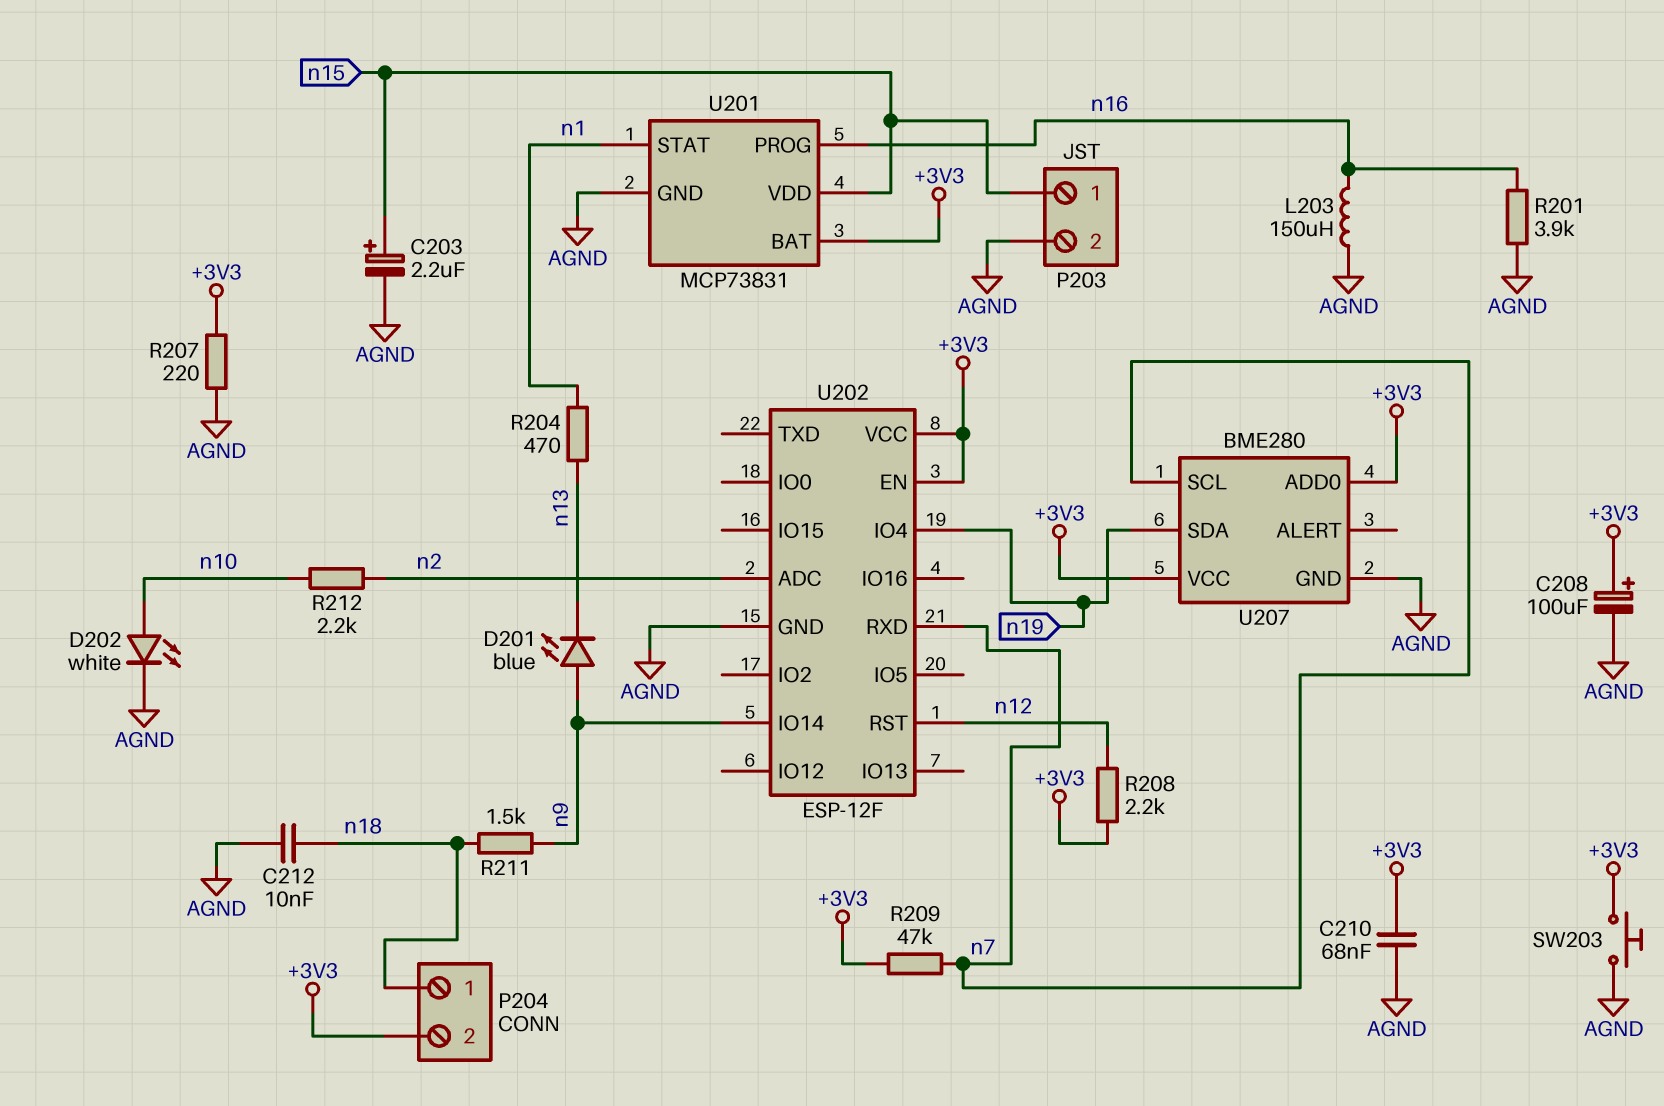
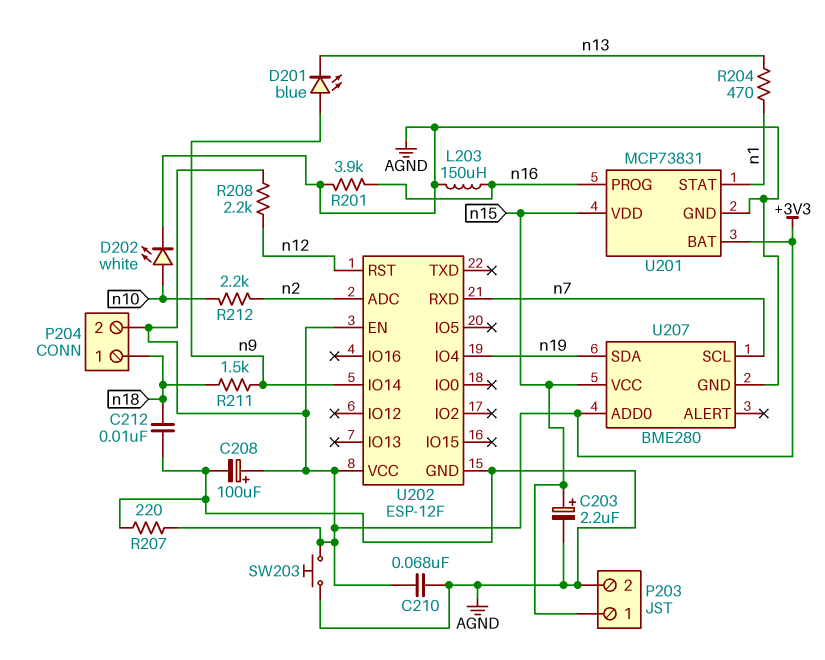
R209: 47k (+3V3, n7) -> none
U207 pin VCC: +3V3 -> n15

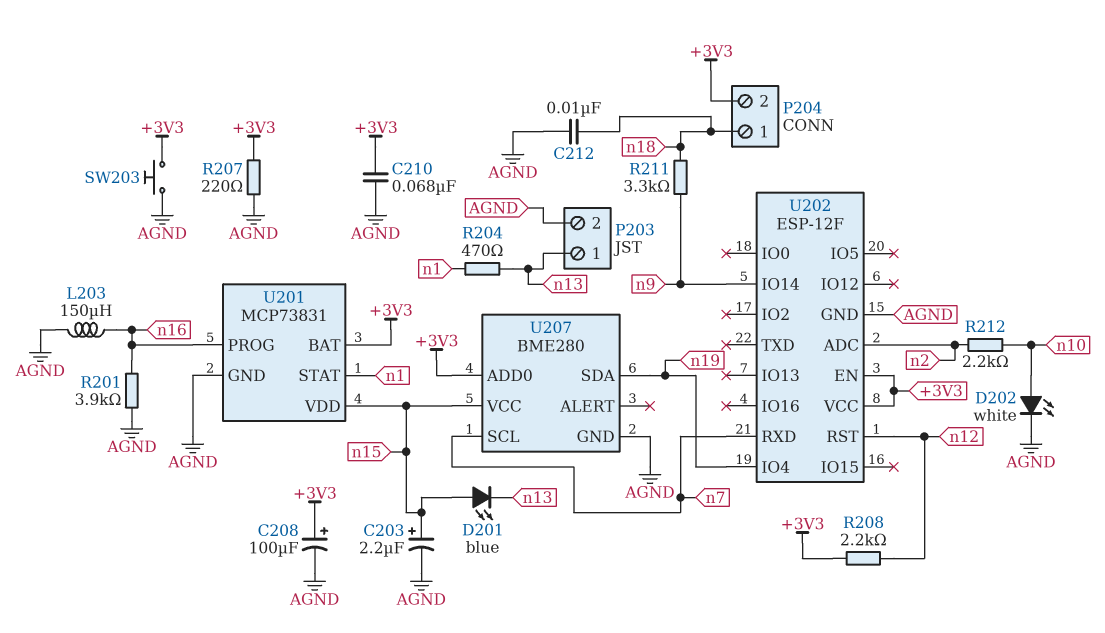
D201: LED blue (A n9, K n13) -> LED blue (A n15, K n13)
P203 pin 1: n15 -> n13
R211: 1.5k (n9, n18) -> 3.3k (n9, n18)

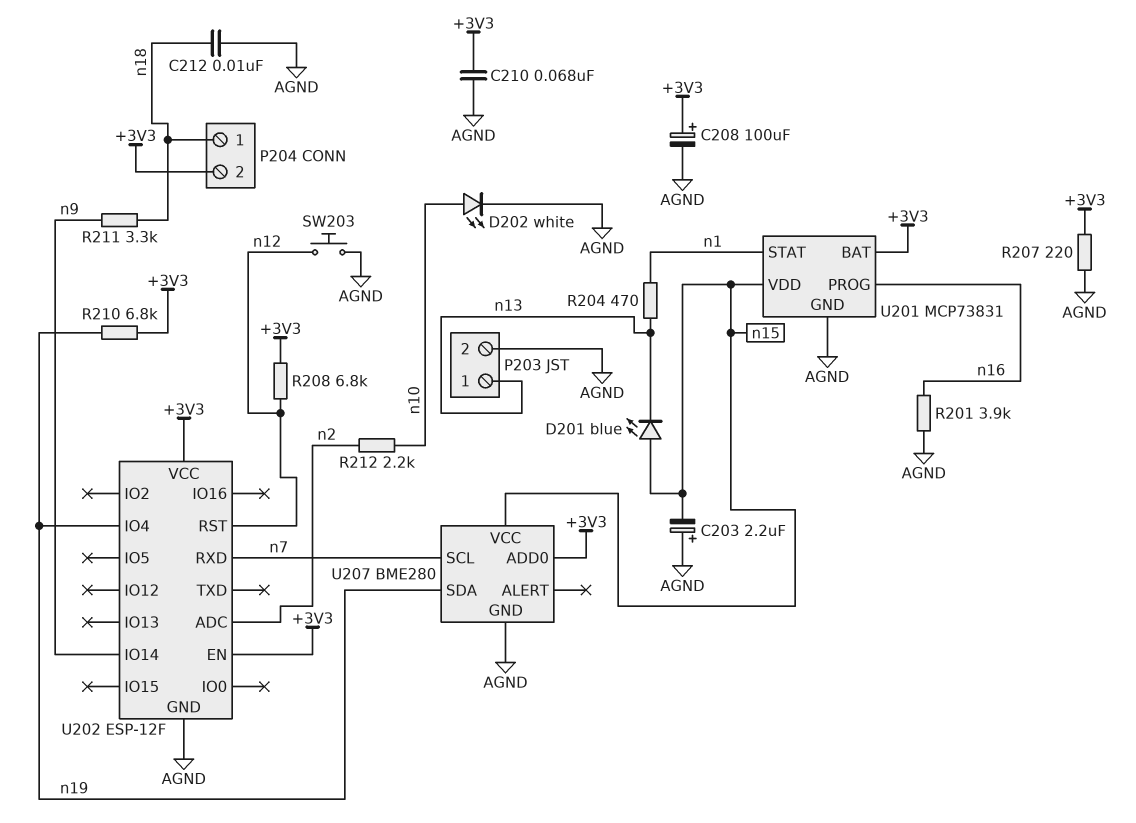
C203: 2.2uF (plus n15, minus AGND) -> 2.2uF (plus AGND, minus n15)
L203: 150uH (AGND, n16) -> none
R208: 2.2k (+3V3, n12) -> 6.8k (+3V3, n12)
R210: none -> 6.8k (+3V3, n19)
SW203: button (+3V3, AGND) -> button (AGND, n12)

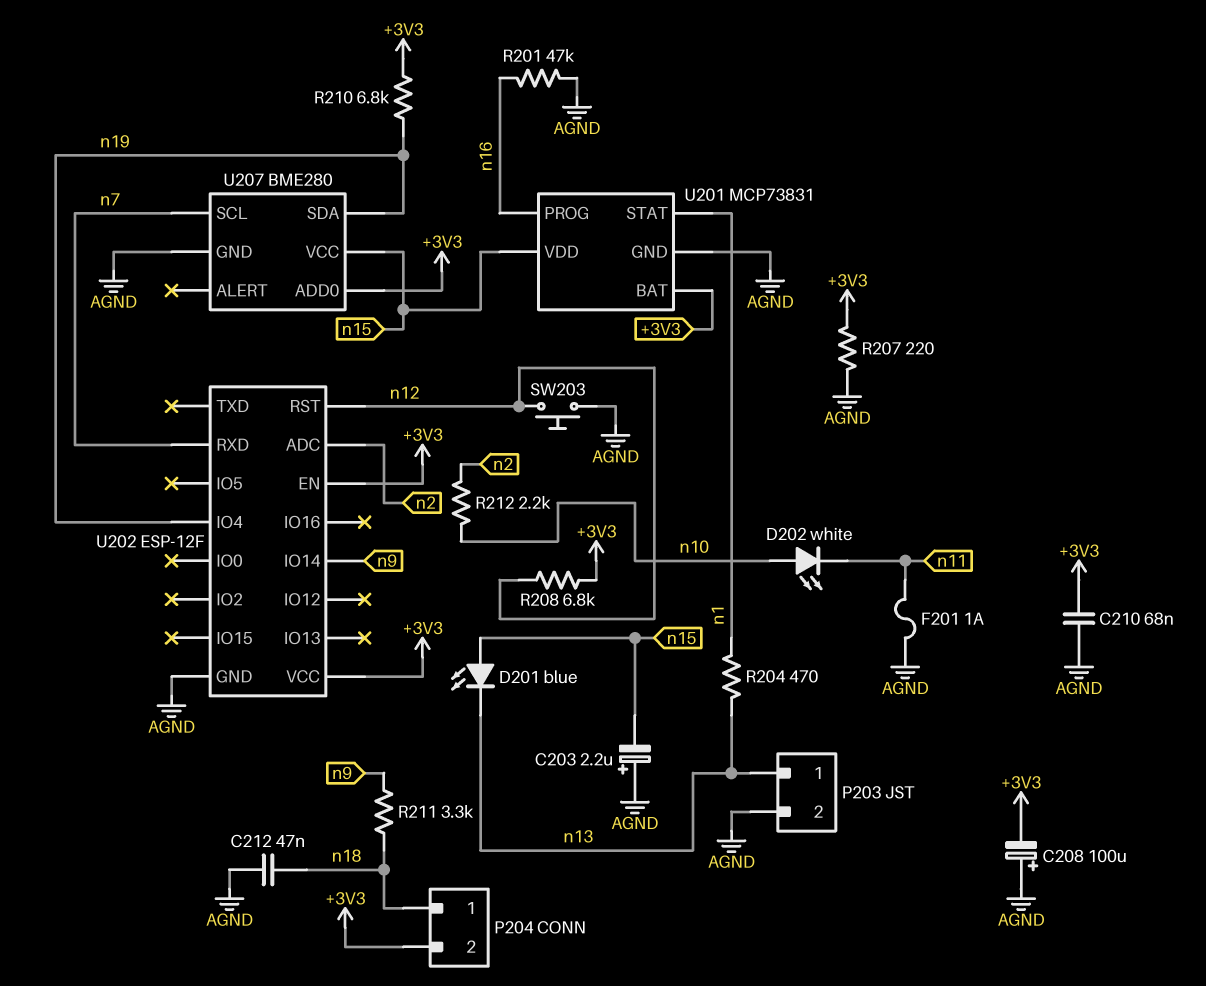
C208: 100uF (plus +3V3, minus AGND) -> 100uF (plus AGND, minus +3V3)
C212: 10nF (AGND, n18) -> 47nF (AGND, n18)
D202: LED white (A n10, K AGND) -> LED white (A n10, K n11)
F201: none -> 1A (AGND, n11)
R201: 3.9k (AGND, n16) -> 47k (AGND, n16)

